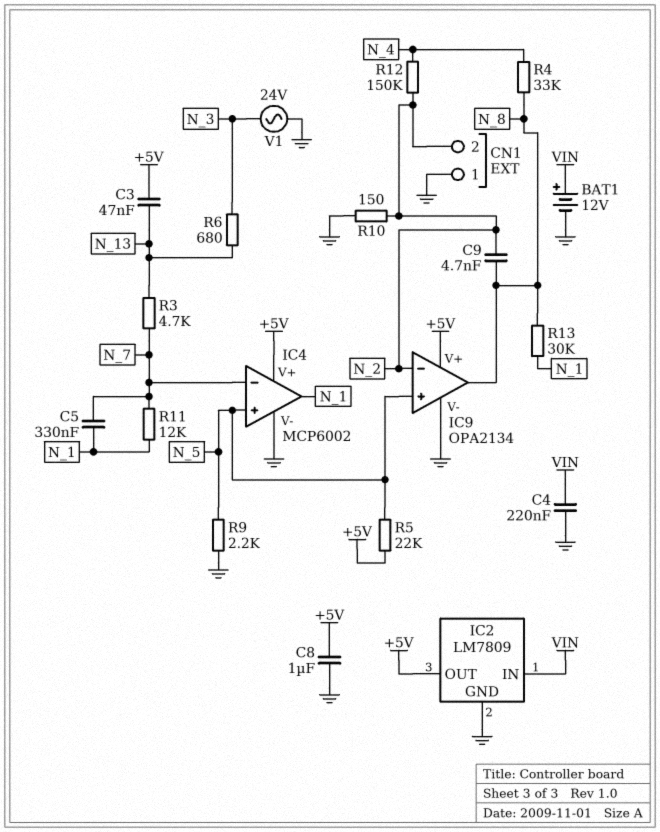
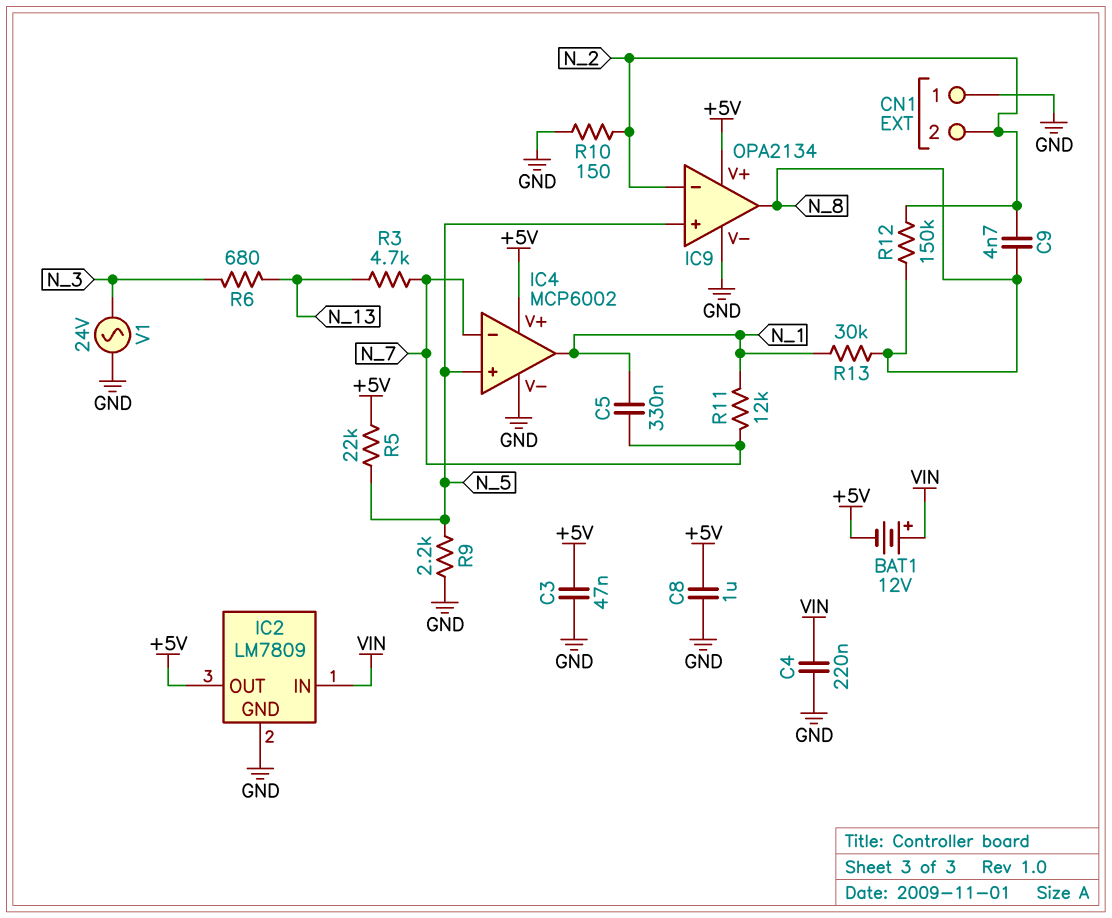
BAT1: 12V (plus VIN, minus GND) -> 12V (plus VIN, minus +5V)
C3: 47nF (+5V, N_13) -> 47nF (+5V, GND)
R4: 33k (N_4, N_8) -> none
R12: 150k (N_2, N_4) -> 150k (N_2, N_8)

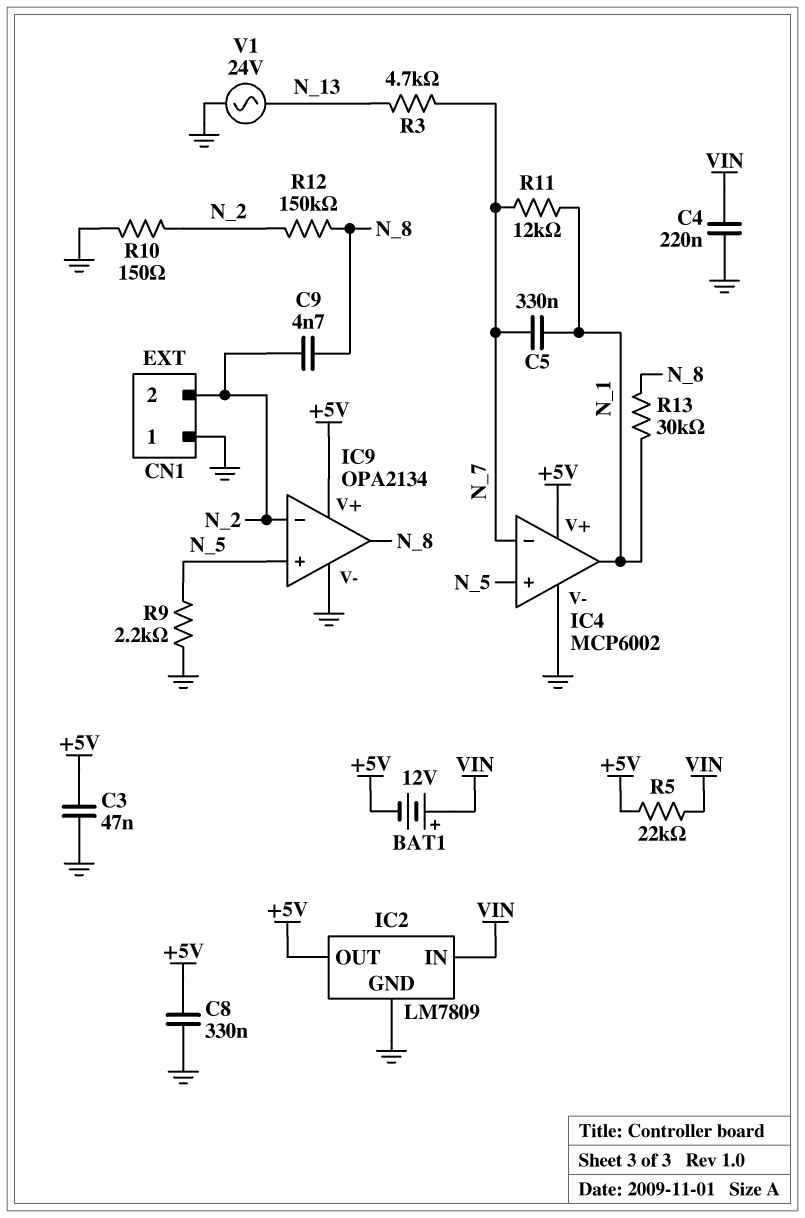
C8: 1uF (+5V, GND) -> 330nF (+5V, GND)
R5: 22k (+5V, N_5) -> 22k (+5V, VIN)
R6: 680 (N_3, N_13) -> none
V1: AC 24V (GND, N_3) -> AC 24V (GND, N_13)

